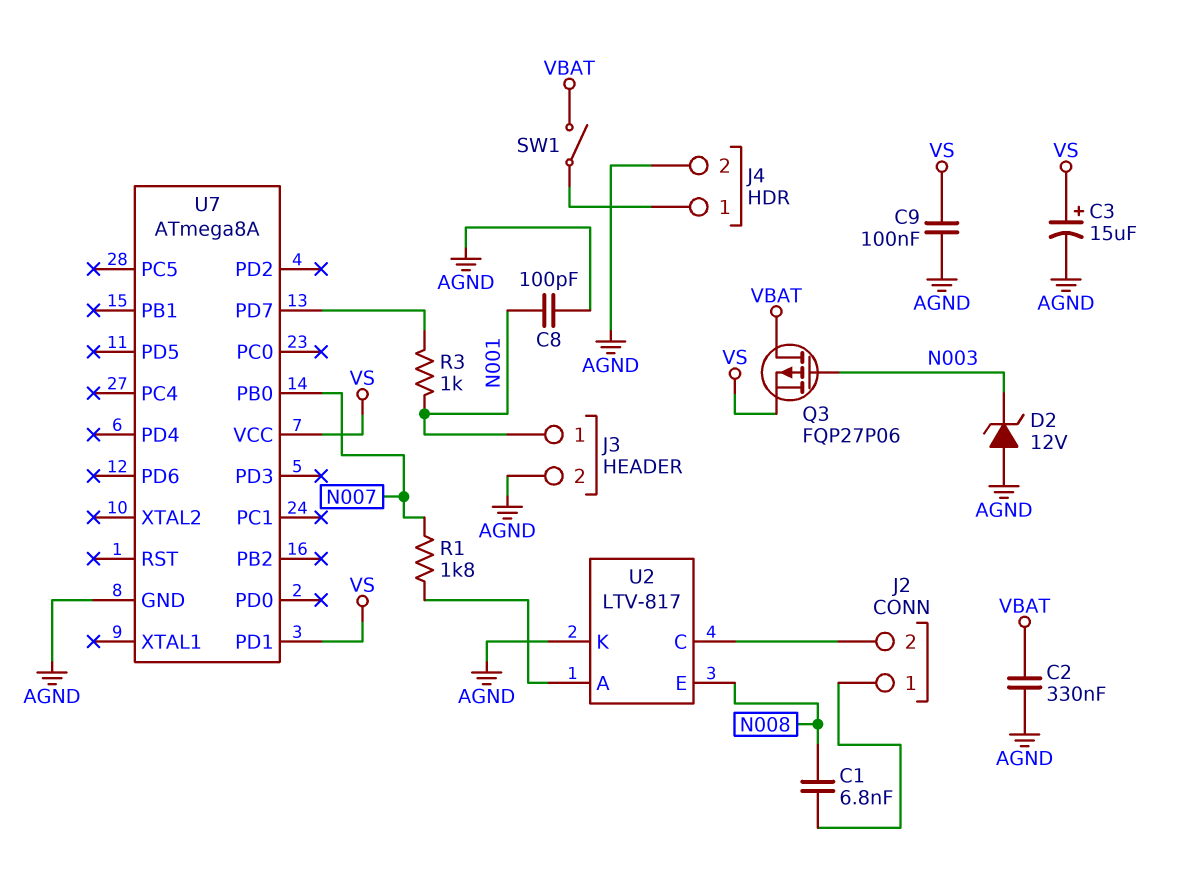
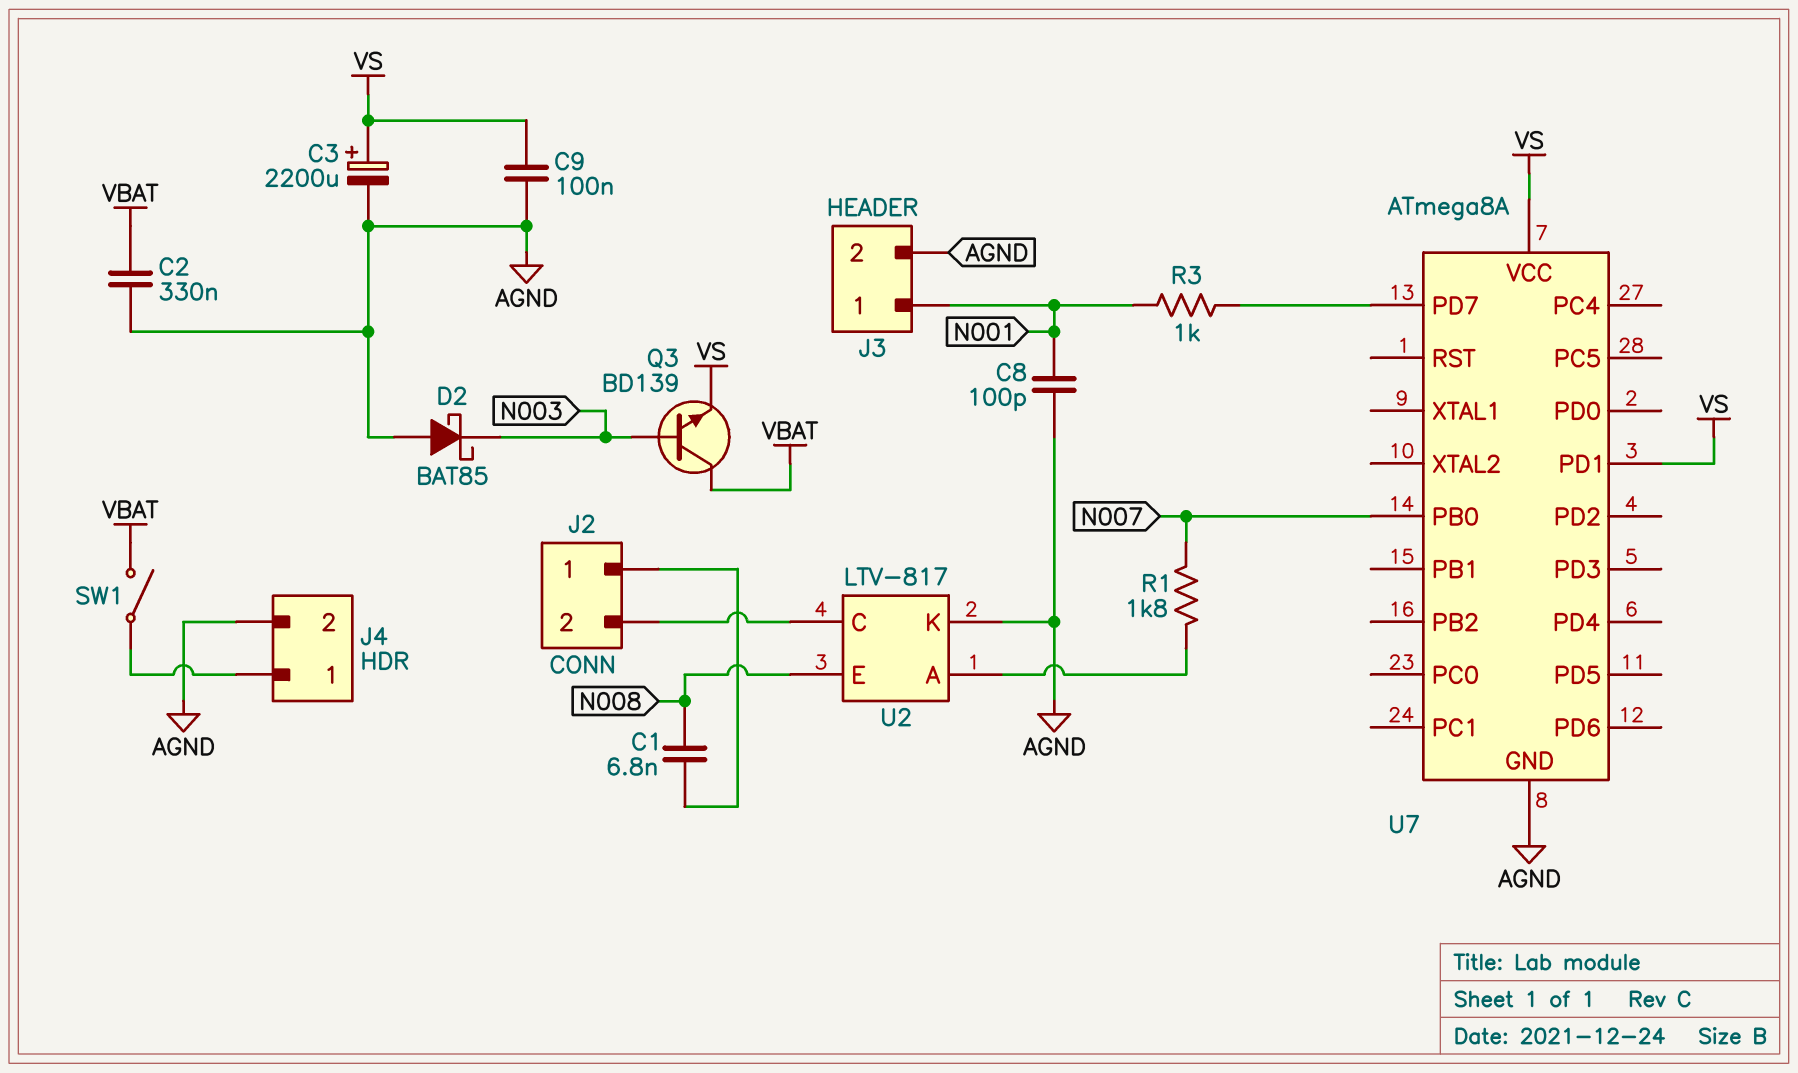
C3: 15uF (plus VS, minus AGND) -> 2200uF (plus VS, minus AGND)
D2: zener 12V (A AGND, K N003) -> schottky BAT85 (A AGND, K N003)
Q3: PMOS FQP27P06 (G N003, D VBAT, S VS) -> NPN BD139 (B N003, C VBAT, E VS)

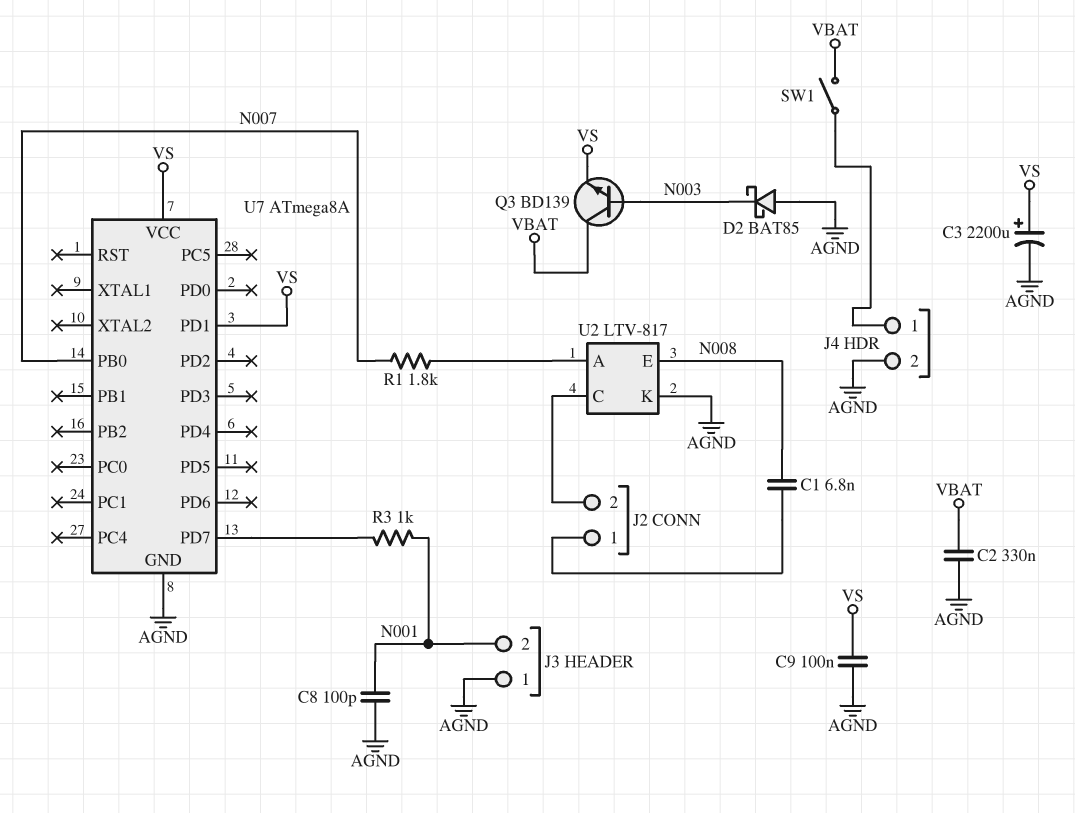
J3 pin 1: N001 -> AGND
J3 pin 2: AGND -> N001

